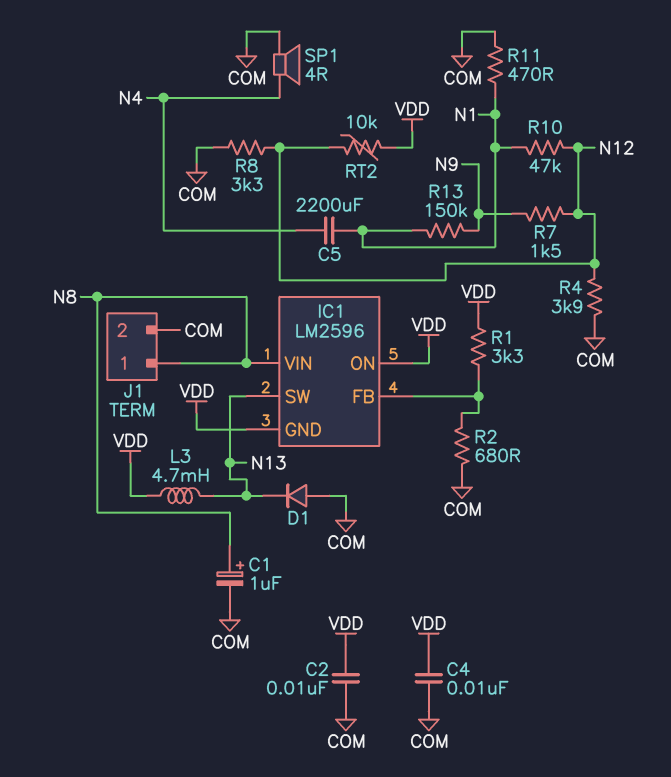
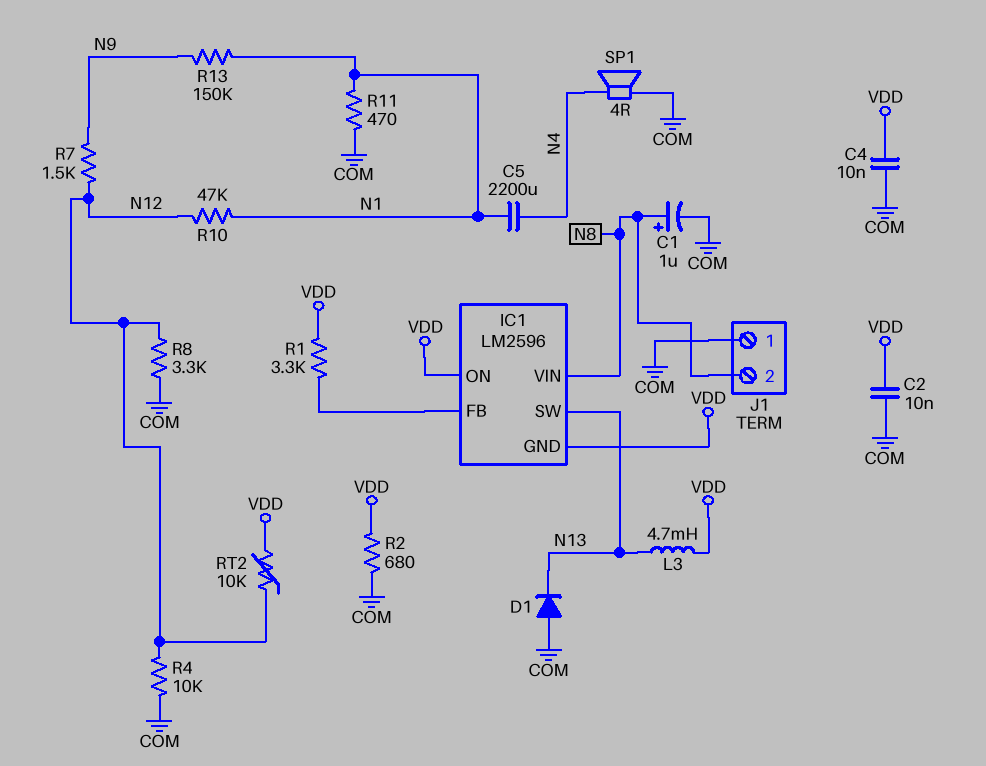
J1 pin 1: N8 -> COM
J1 pin 2: COM -> N8
R2: 680 (COM, IC1/FB) -> 680 (COM, VDD)
R4: 3.9k (COM, N12) -> 10k (COM, N12)

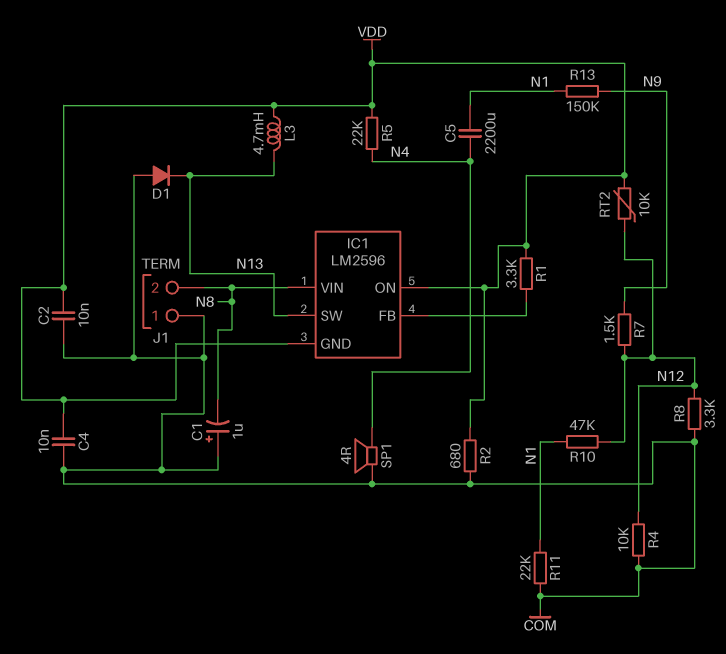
C1: 1uF (plus N8, minus COM) -> 1uF (plus COM, minus N8)
R5: none -> 22k (N4, VDD)
R11: 470 (COM, N1) -> 22k (COM, N1)

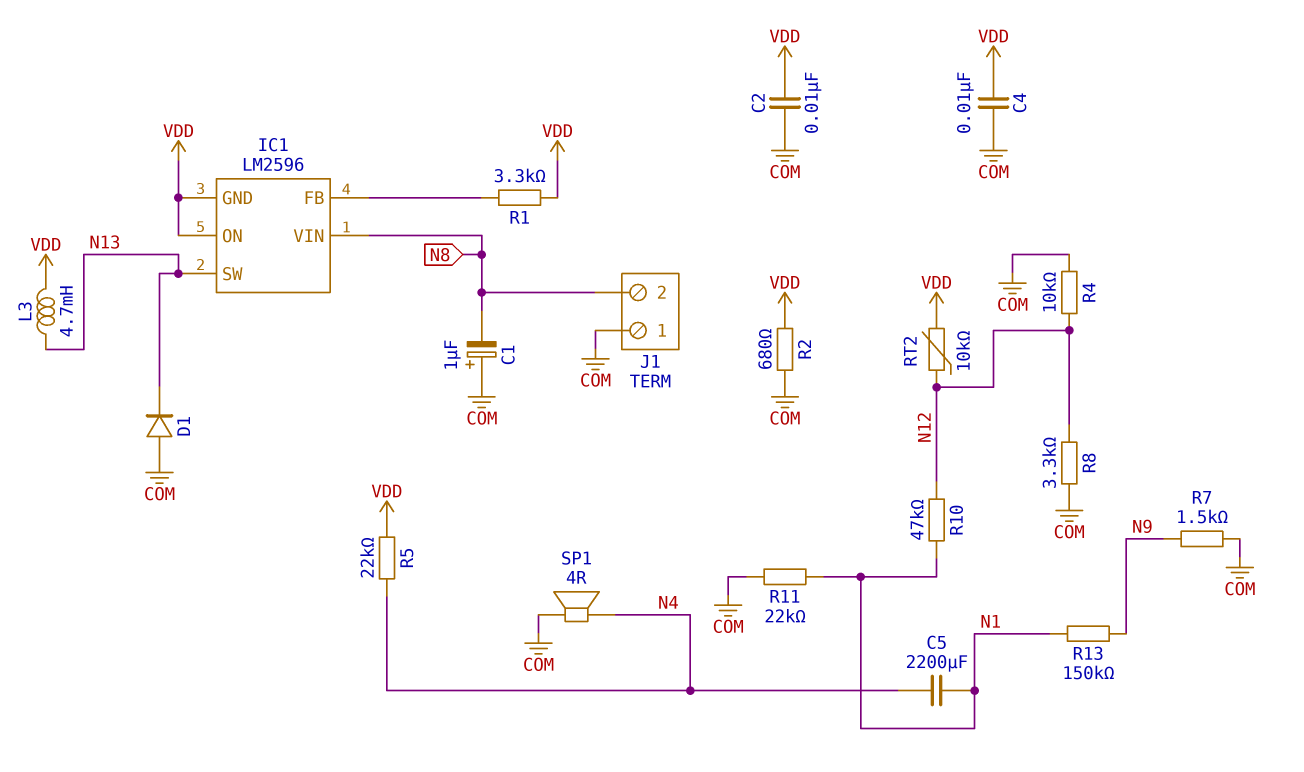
R7: 1.5k (N9, N12) -> 1.5k (COM, N9)

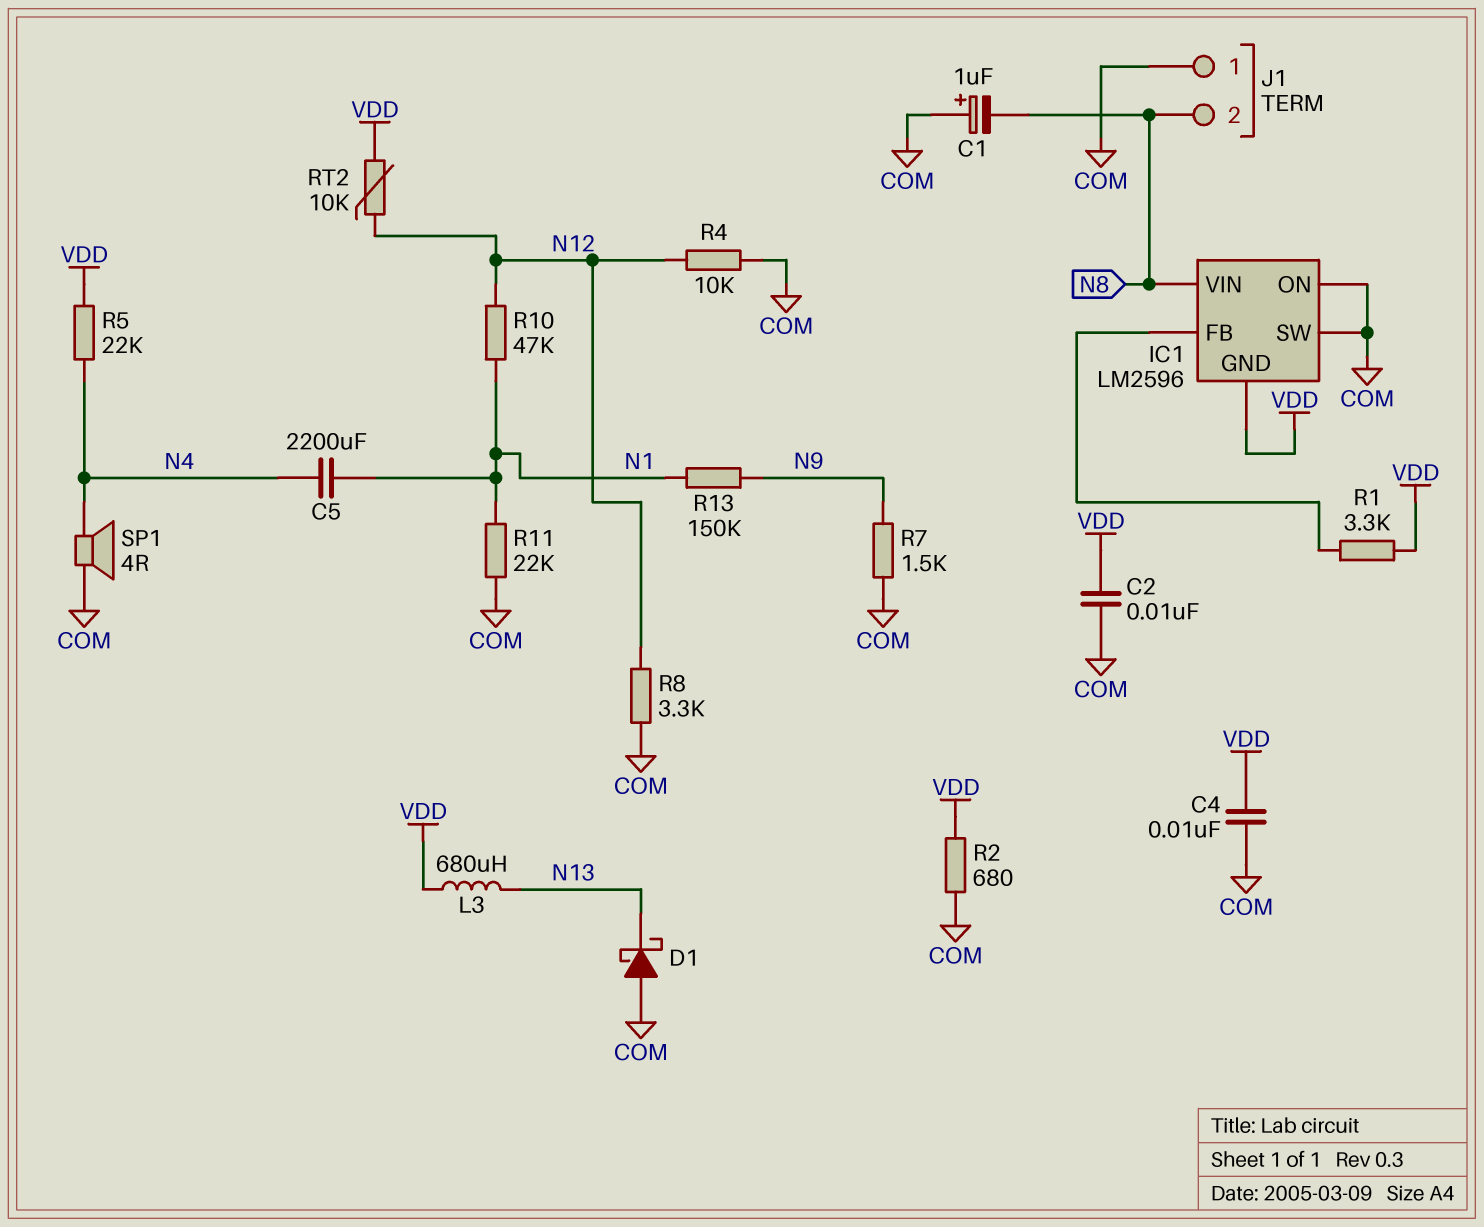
D1: diode (A COM, K N13) -> schottky (A COM, K N13)
IC1 pin ON: VDD -> COM
IC1 pin SW: N13 -> COM
L3: 4.7mH (N13, VDD) -> 680uH (N13, VDD)

